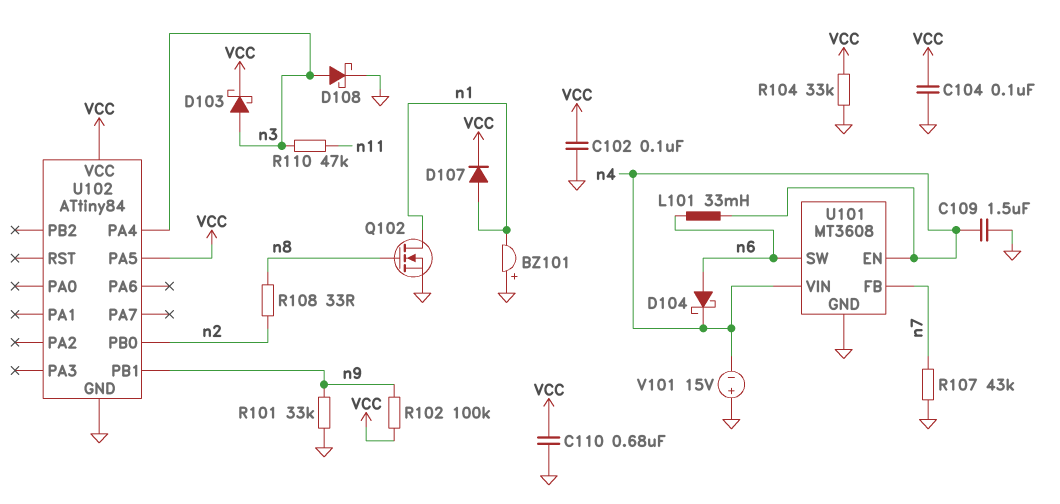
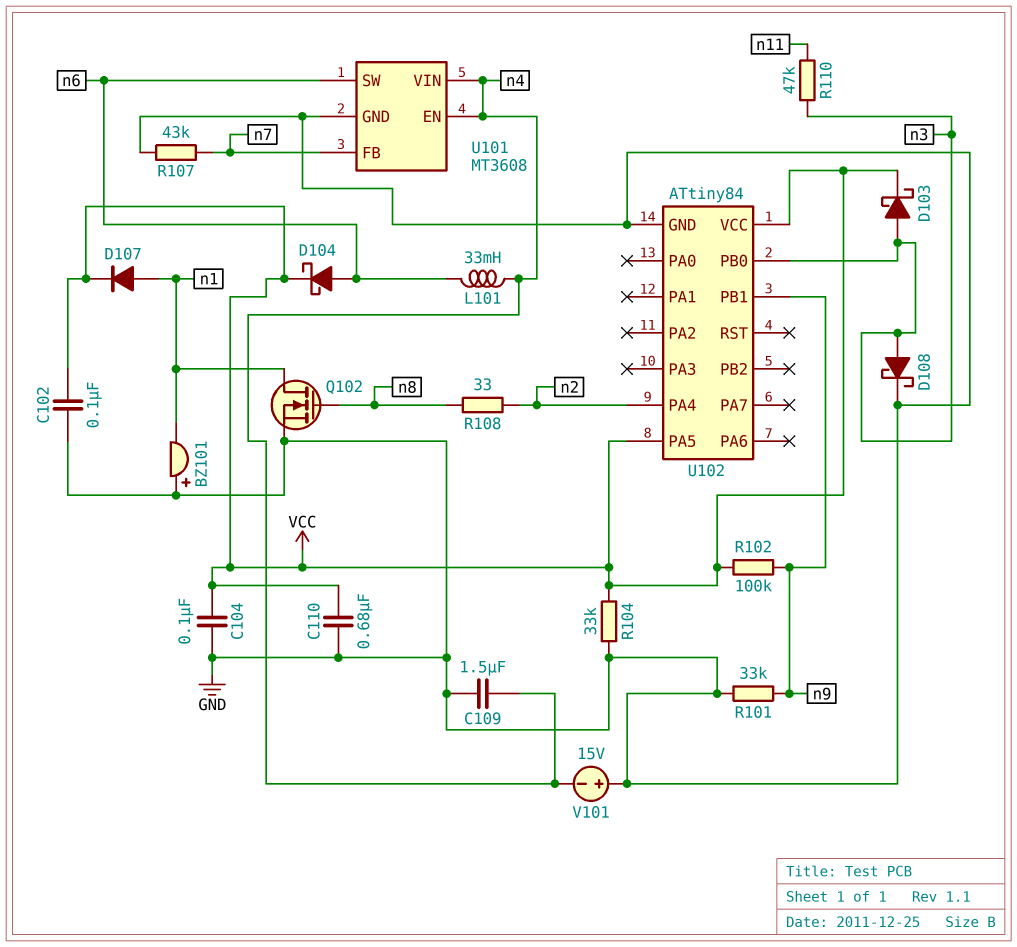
D104: schottky (A n6, K n4) -> schottky (A n6, K VCC)
U102 pin PA4: n3 -> n2
U102 pin PB0: n2 -> n3

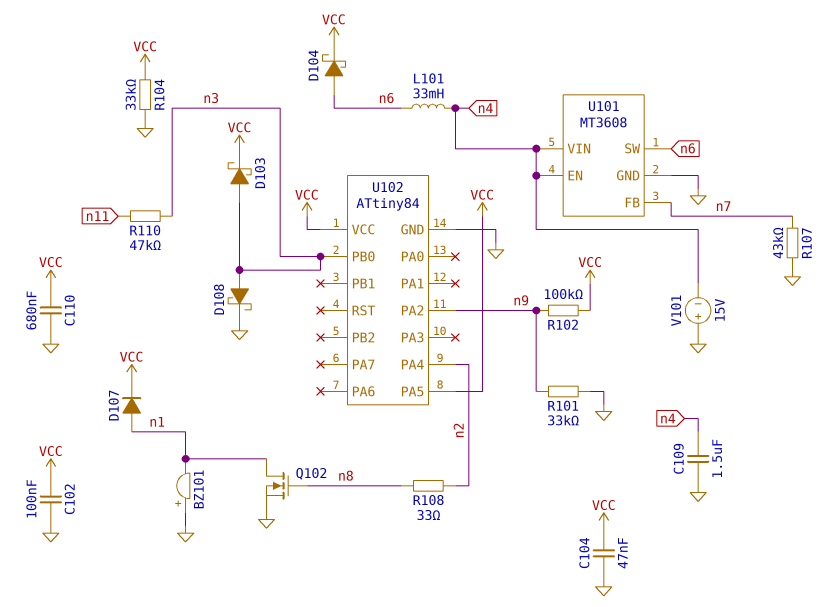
C104: 100nF (GND, VCC) -> 47nF (GND, VCC)
U102 pin PA2: none -> n9
U102 pin PB1: n9 -> none

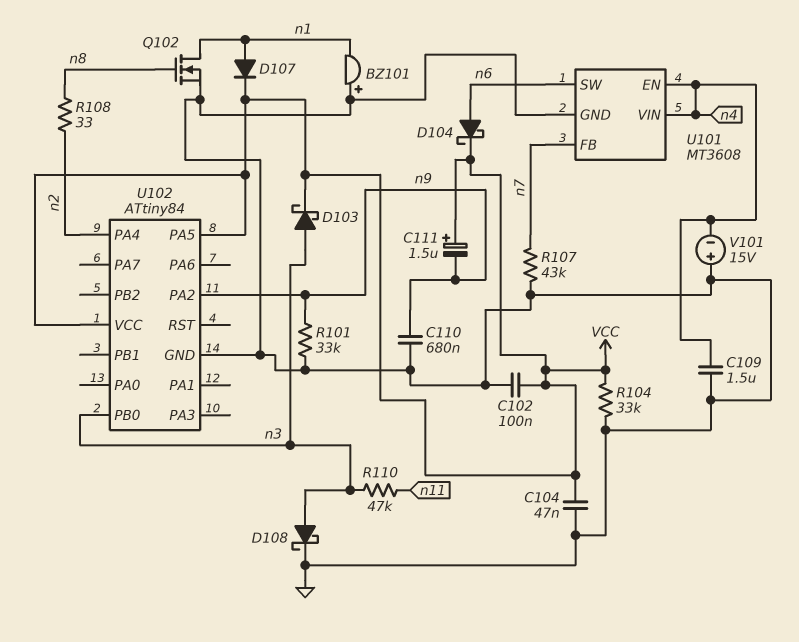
C110: 680nF (GND, VCC) -> 680nF (GND, n9)
C111: none -> 1.5uF (plus VCC, minus n9)
L101: 33mH (n4, n6) -> none
R102: 100k (VCC, n9) -> none

